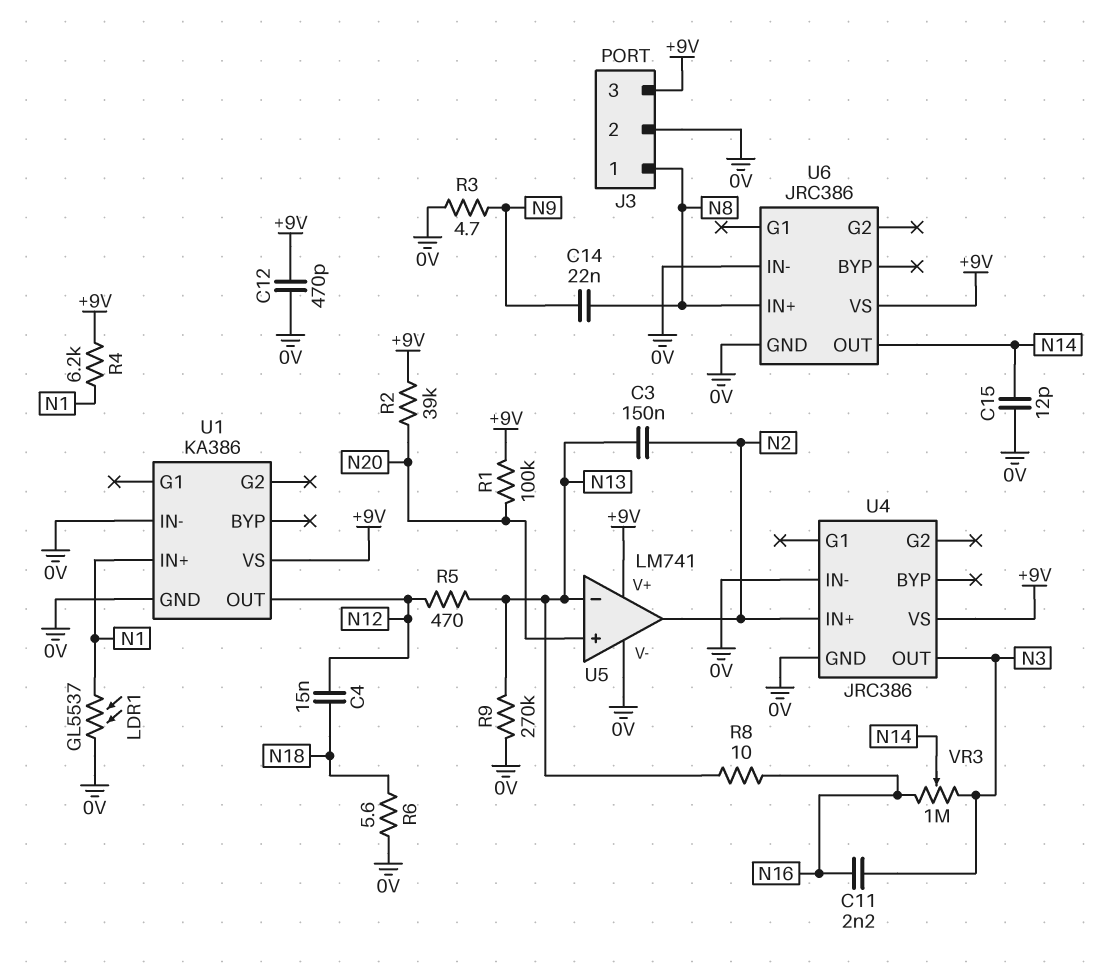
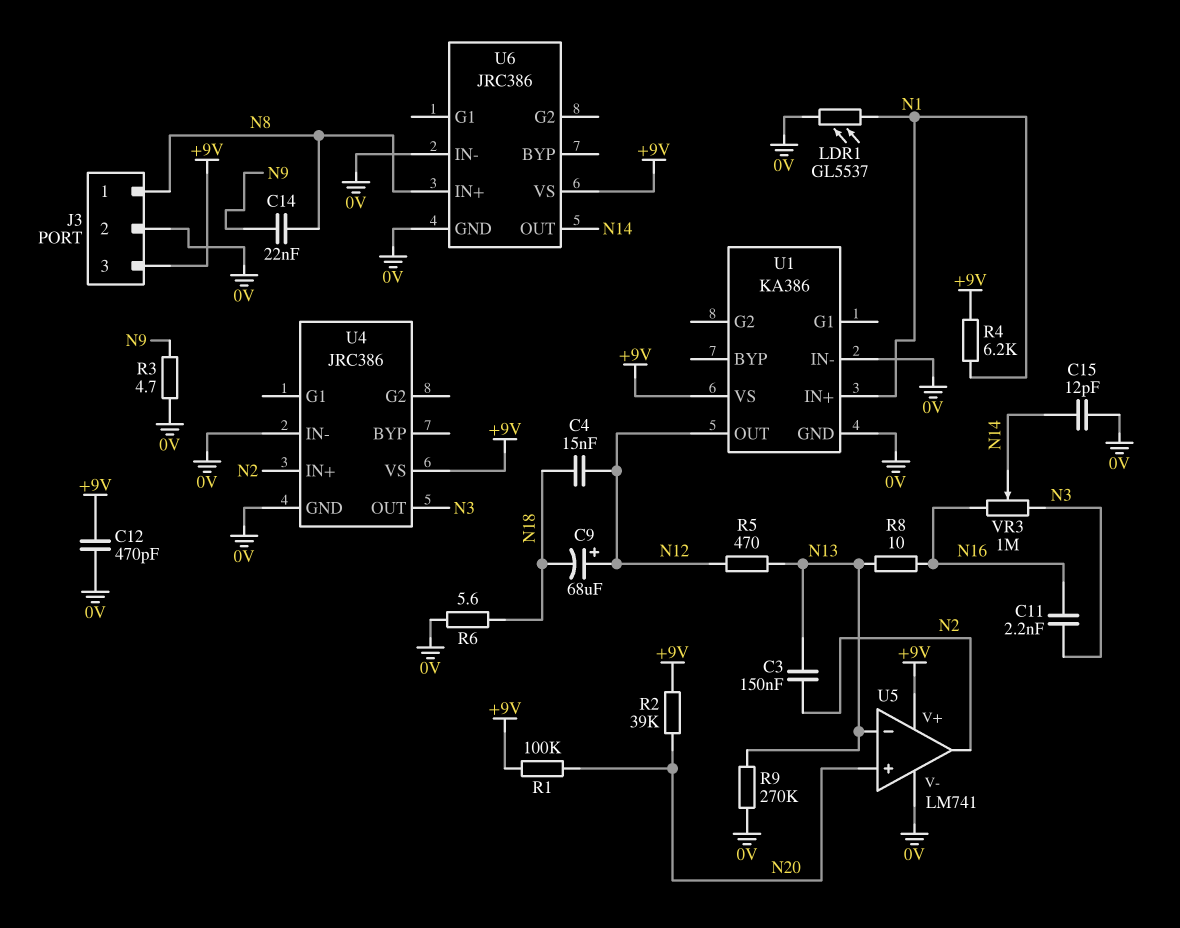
C9: none -> 68uF (plus N12, minus N18)

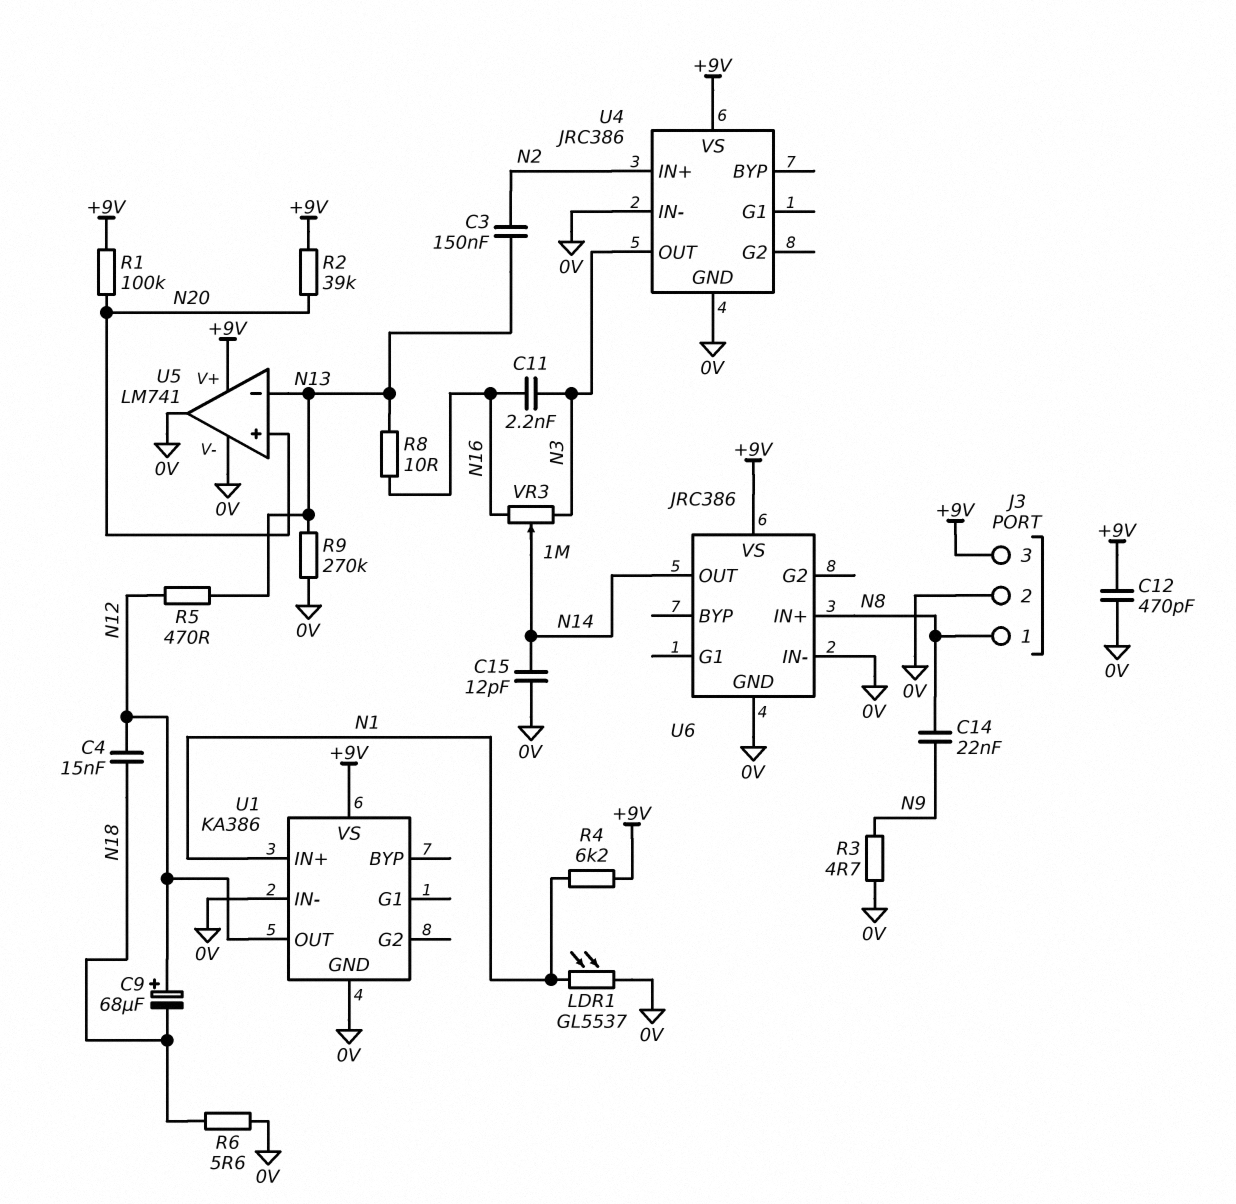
U5 pin out: N2 -> 0V

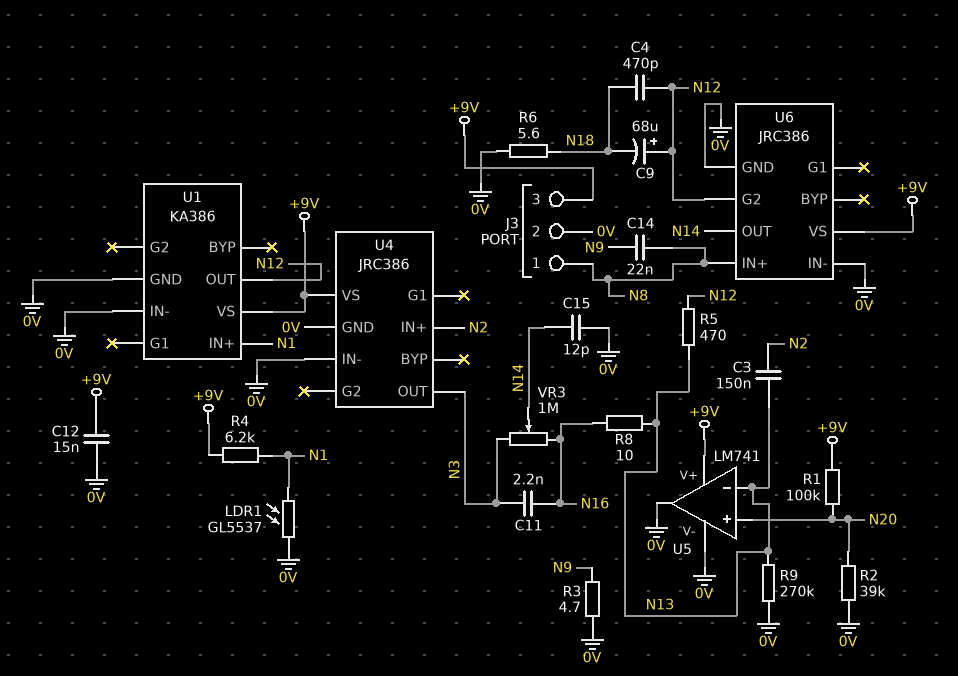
C4: 15nF (N12, N18) -> 470pF (N12, N18)
C12: 470pF (+9V, 0V) -> 15nF (+9V, 0V)
R2: 39k (+9V, N20) -> 39k (0V, N20)
U6 pin G2: none -> N12

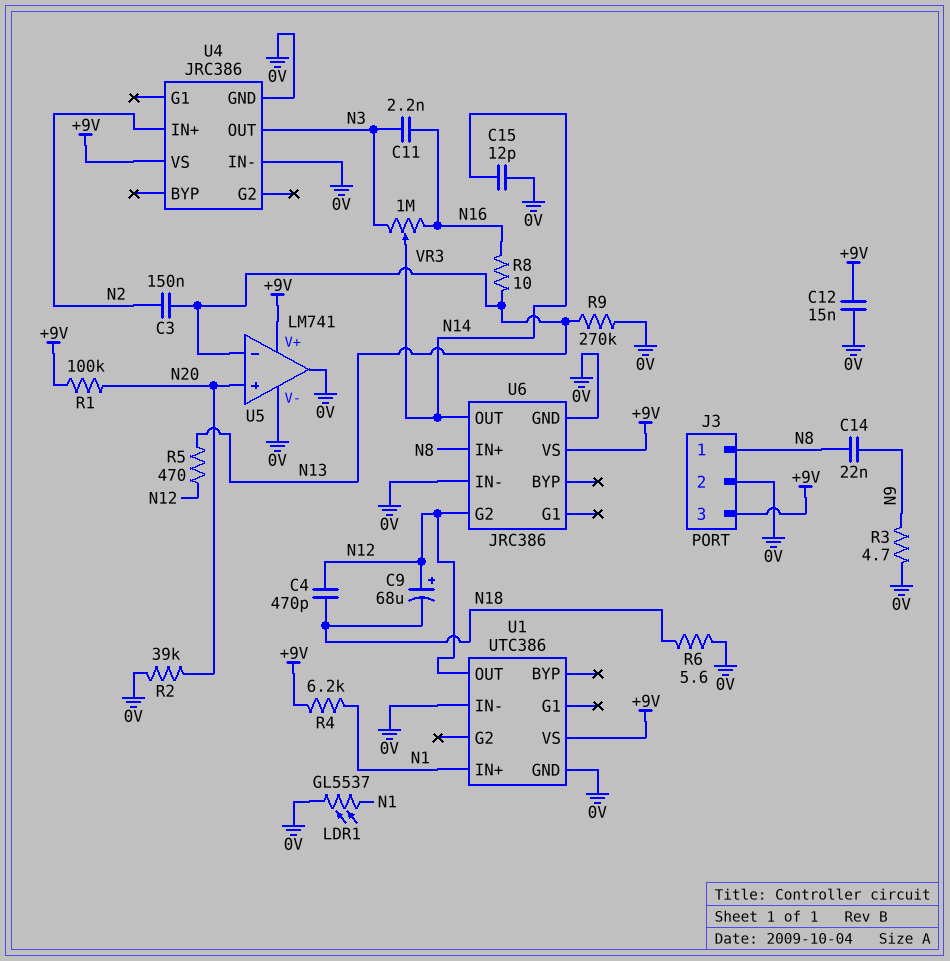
U1: KA386 -> UTC386

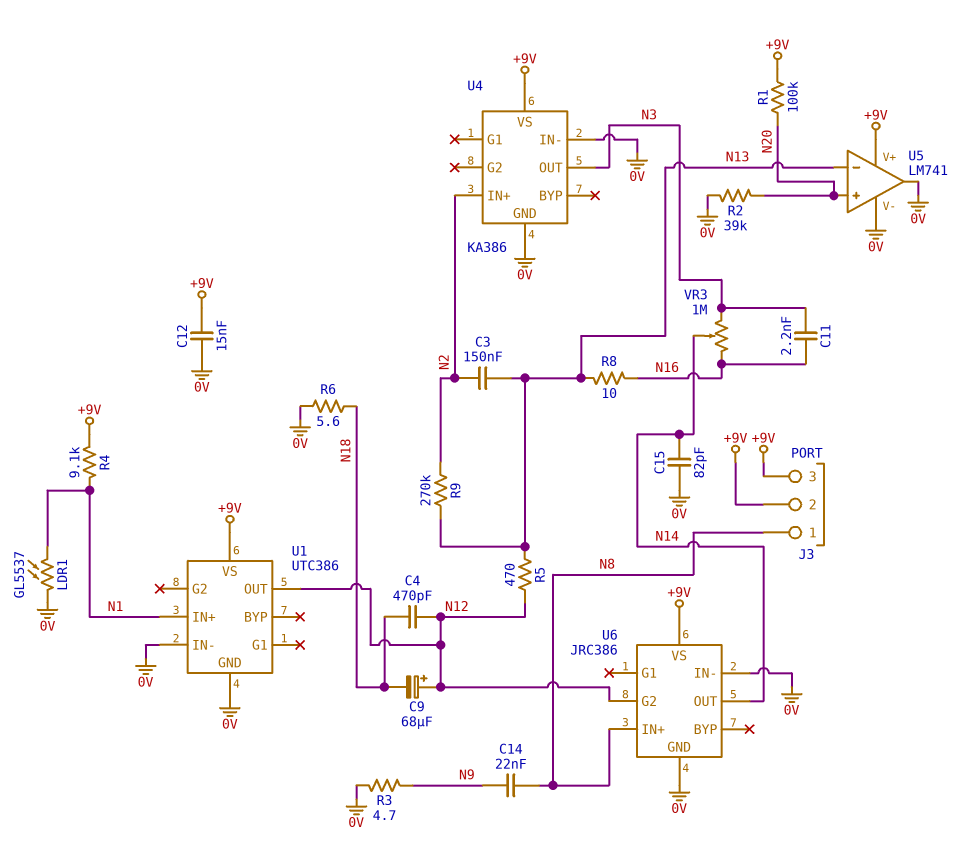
C15: 12pF (0V, N14) -> 82pF (0V, N14)
J3 pin 2: 0V -> +9V
R4: 6.2k (+9V, N1) -> 9.1k (+9V, N1)
R9: 270k (0V, N13) -> 270k (N2, N13)
U4: JRC386 -> KA386

